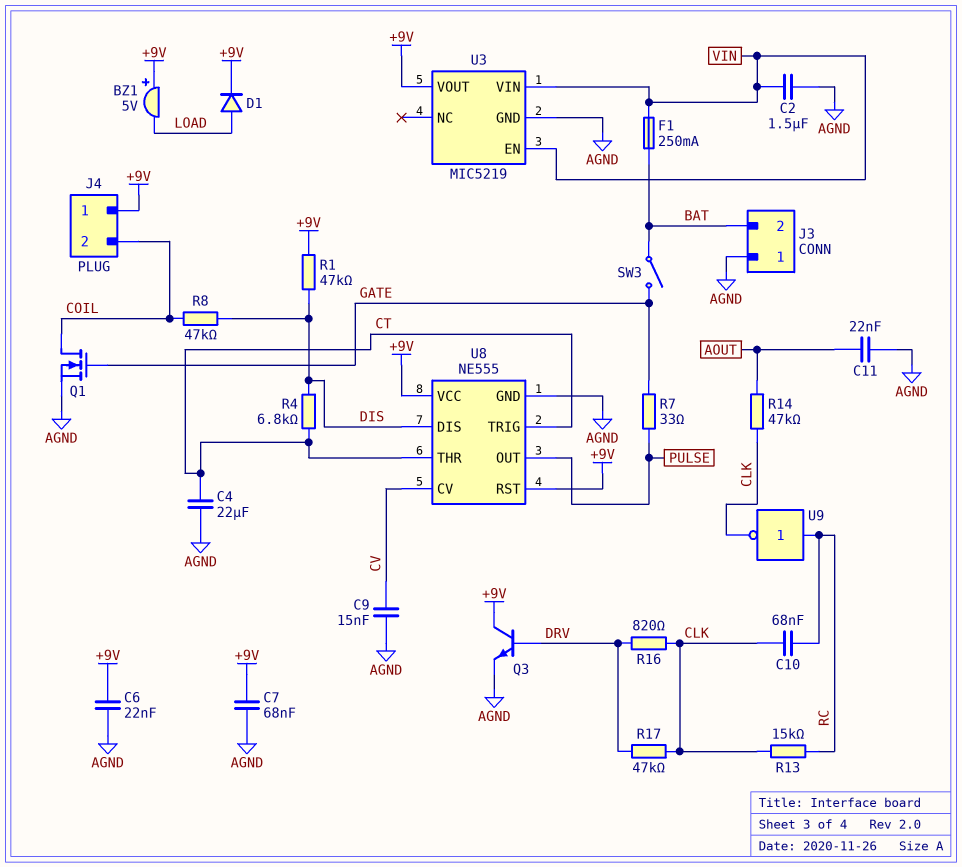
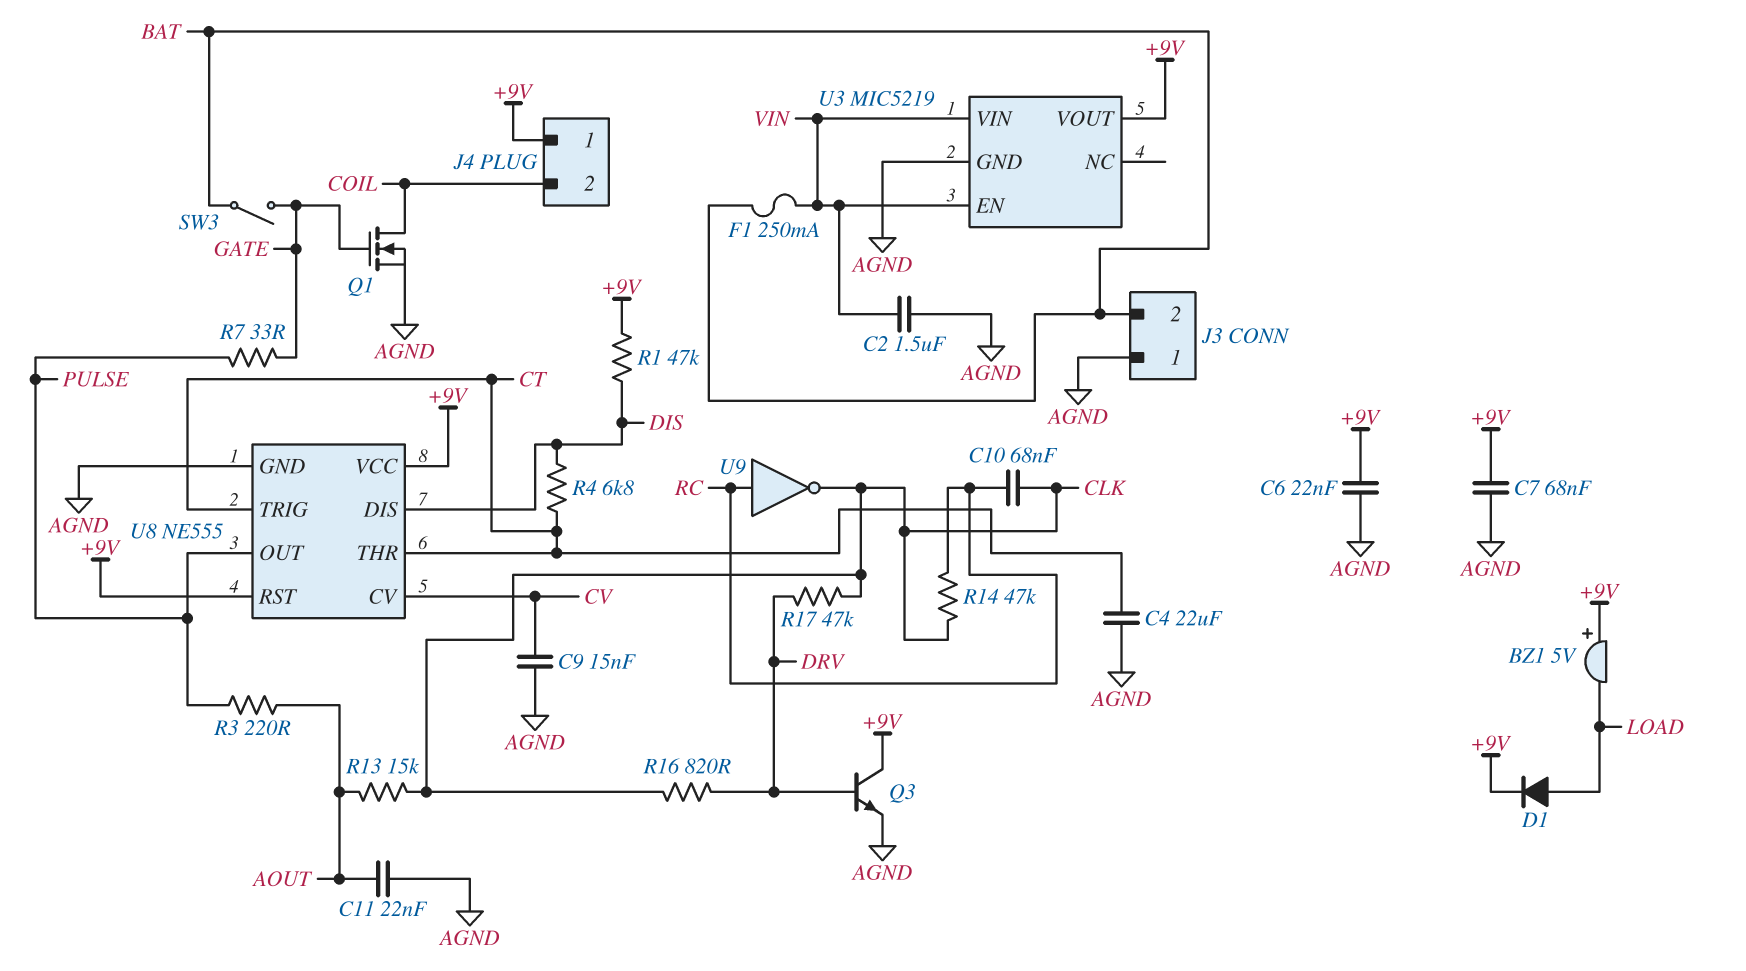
R3: none -> 220 (AOUT, PULSE)
R8: 47k (COIL, DIS) -> none
R13: 15k (CLK, RC) -> 15k (AOUT, CLK)
R14: 47k (AOUT, CLK) -> 47k (CLK, RC)

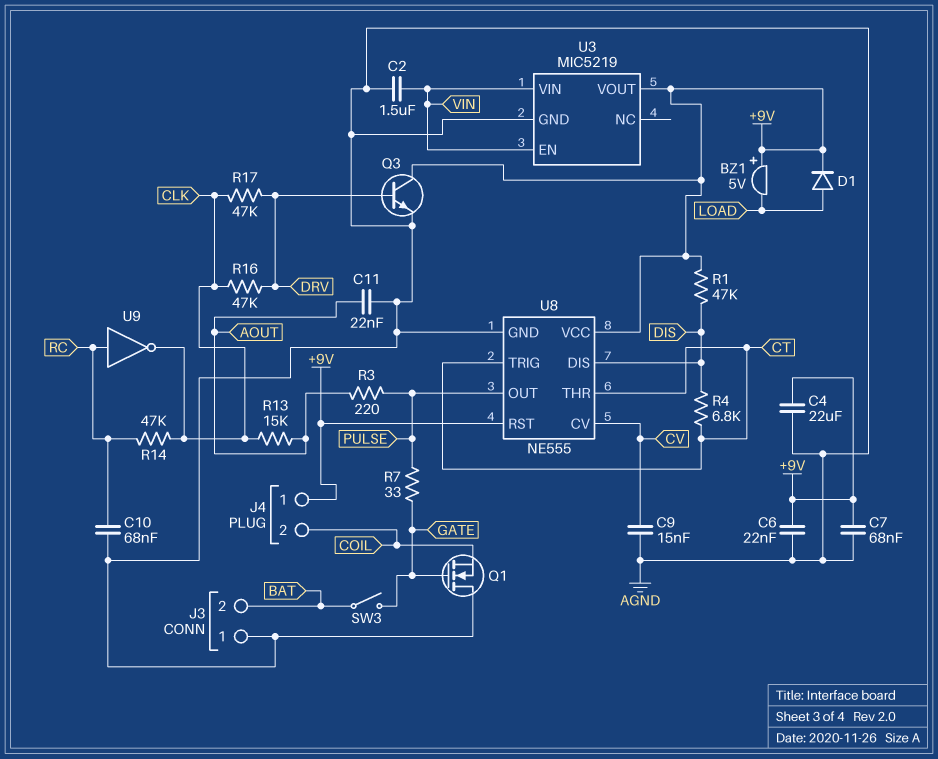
C4: 22uF (AGND, CT) -> 22uF (+9V, AGND)
C10: 68nF (CLK, RC) -> 68nF (AGND, RC)
F1: 250mA (BAT, VIN) -> none
Q1: NMOS (G GATE, D COIL, S AGND) -> NMOS (G GATE, D AGND, S COIL)
R16: 820 (CLK, DRV) -> 47k (CLK, DRV)

